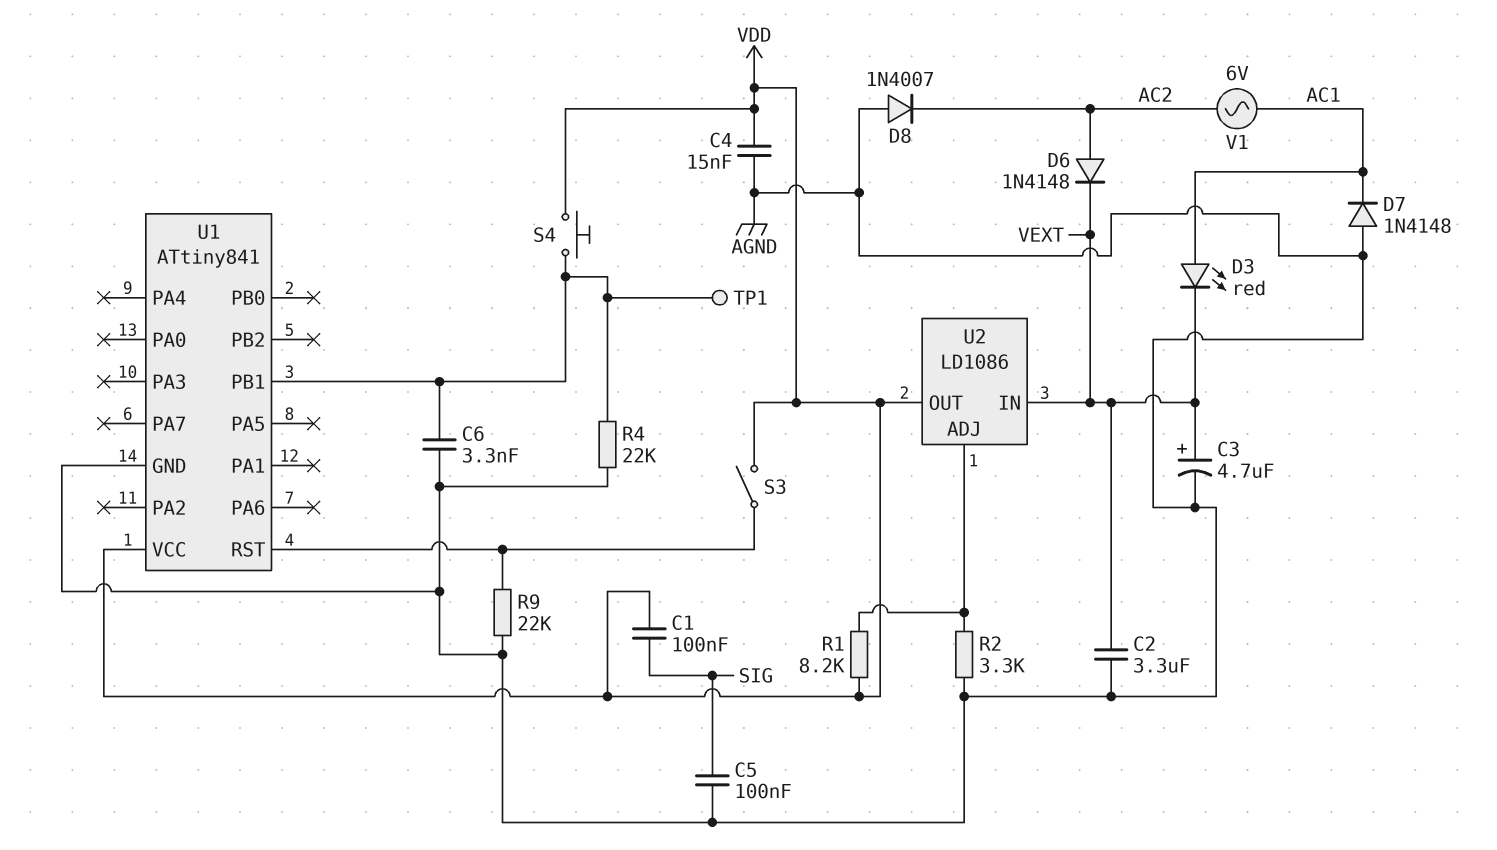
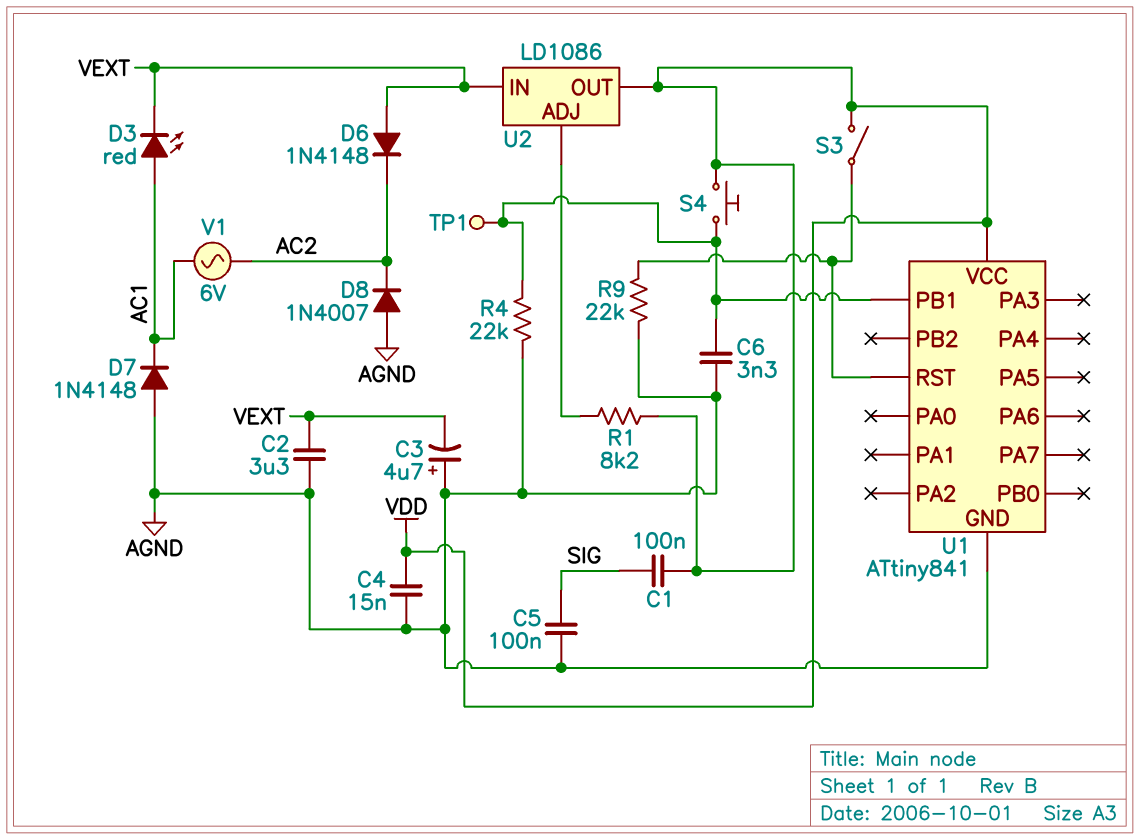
C3: 4.7uF (plus VEXT, minus AGND) -> 4.7uF (plus AGND, minus VEXT)
D6: diode 1N4148 (A AC2, K VEXT) -> diode 1N4148 (A VEXT, K AC2)
R2: 3.3k (AGND, U2/ADJ) -> none

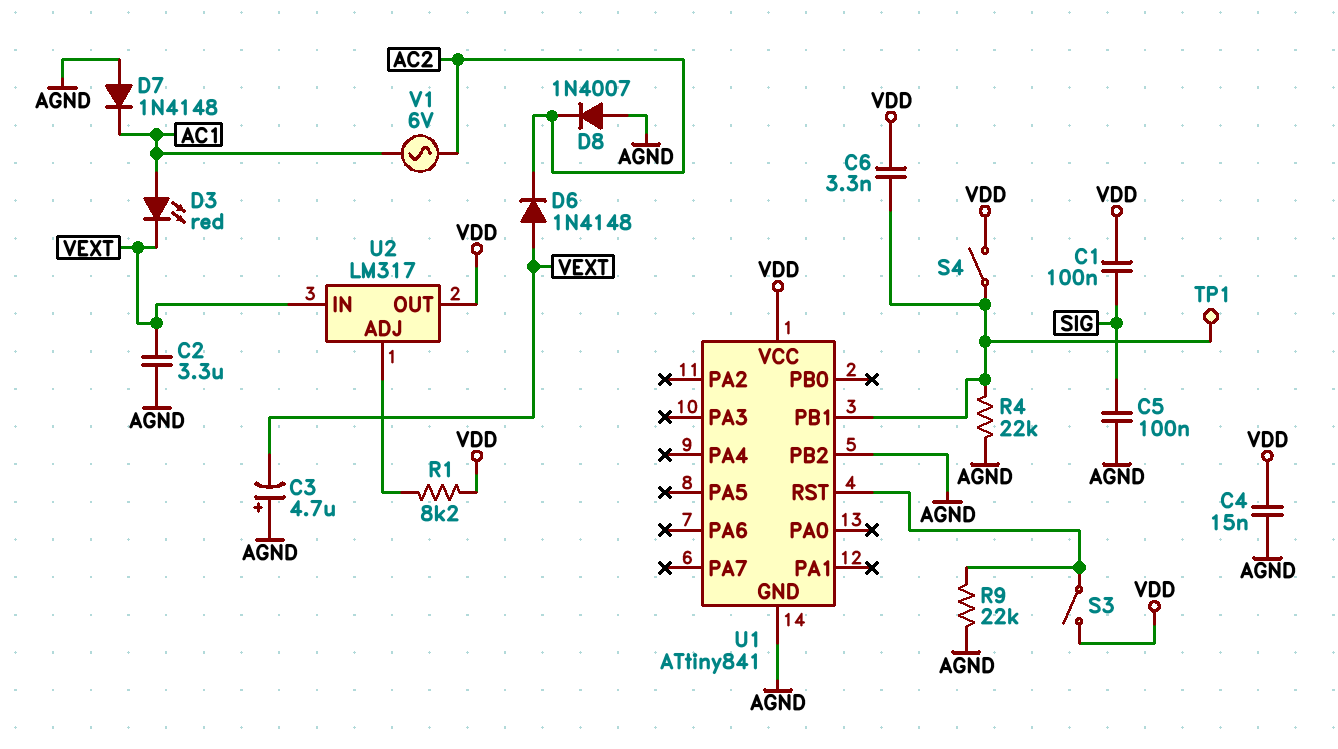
C6: 3.3nF (AGND, U1/PB1) -> 3.3nF (U1/PB1, VDD)
S4: button (U1/PB1, VDD) -> switch (U1/PB1, VDD)
U1 pin PB2: none -> AGND
U2: LD1086 -> LM317

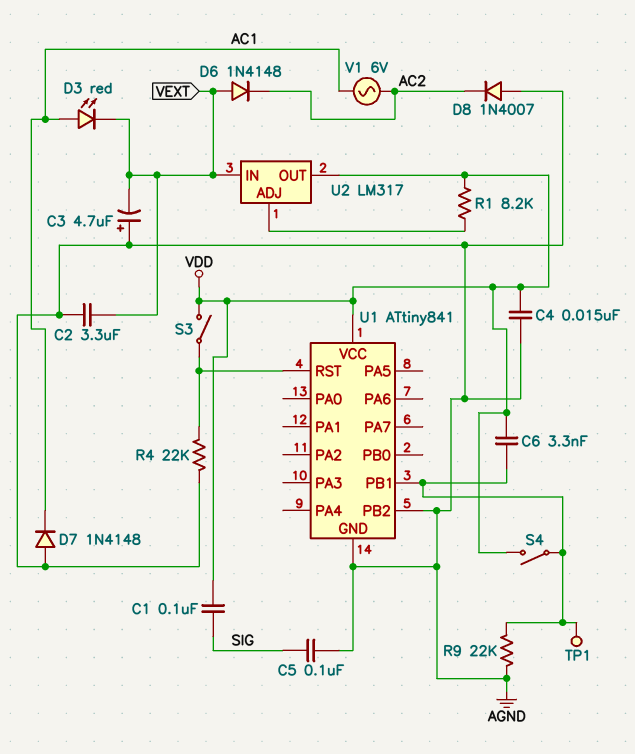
R4: 22k (AGND, U1/PB1) -> 22k (AGND, U1/RST)
R9: 22k (AGND, U1/RST) -> 22k (AGND, U1/PB1)

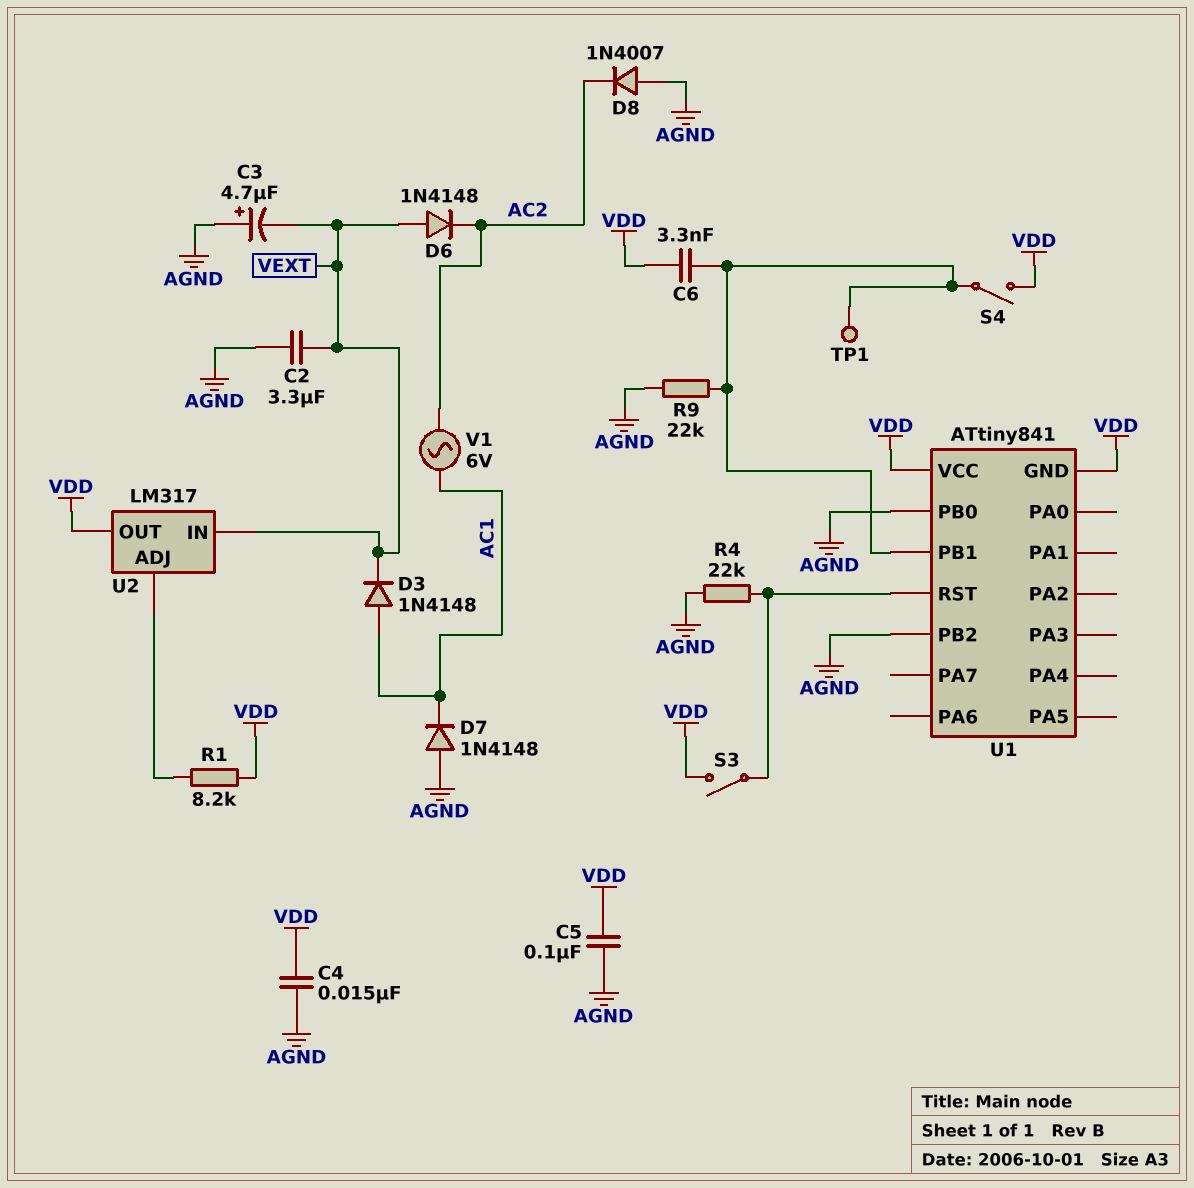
C1: 100nF (SIG, VDD) -> none
C5: 100nF (AGND, SIG) -> 100nF (AGND, VDD)
D3: LED red (A AC1, K VEXT) -> diode 1N4148 (A AC1, K VEXT)
U1 pin GND: AGND -> VDD
U1 pin PB0: none -> AGND

